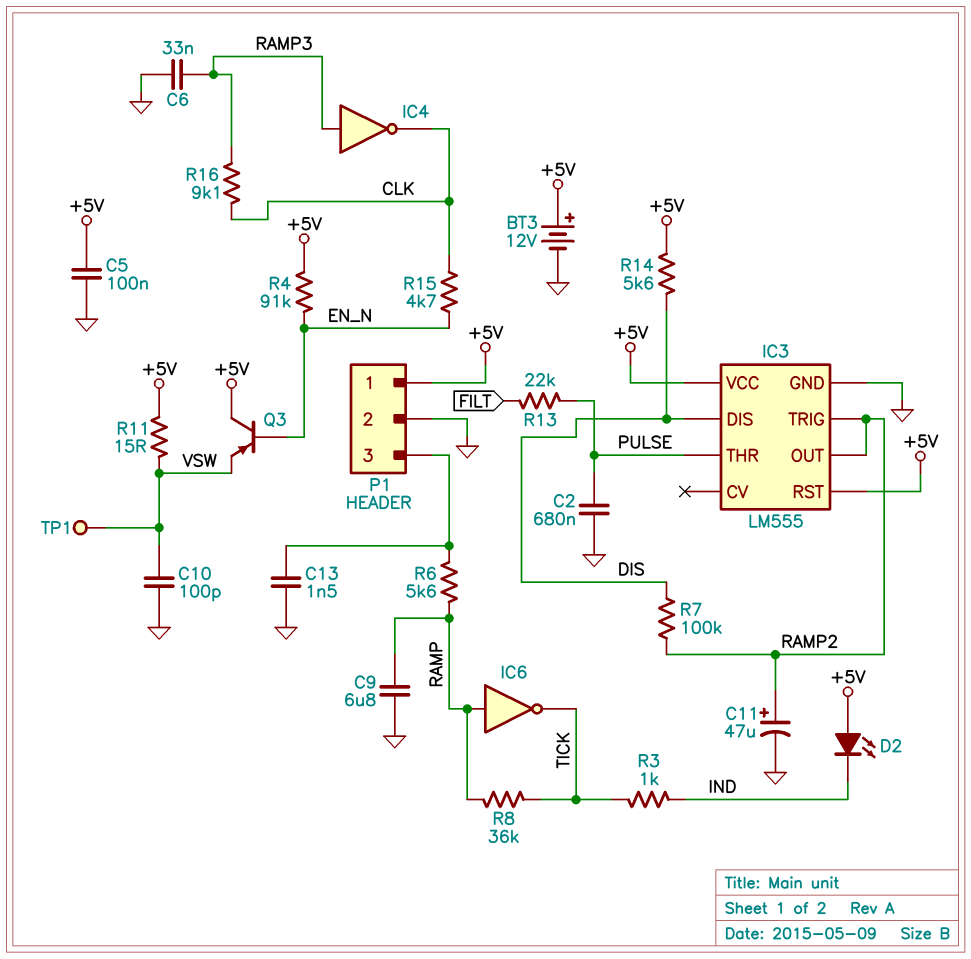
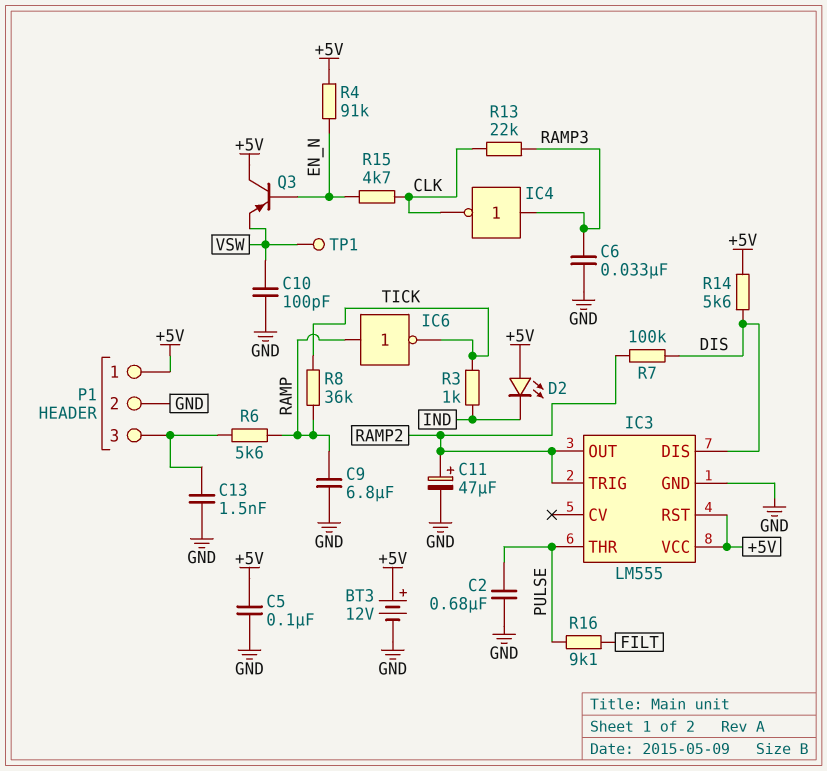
R11: 15 (+5V, VSW) -> none
R13: 22k (FILT, PULSE) -> 22k (CLK, RAMP3)
R16: 9.1k (CLK, RAMP3) -> 9.1k (FILT, PULSE)

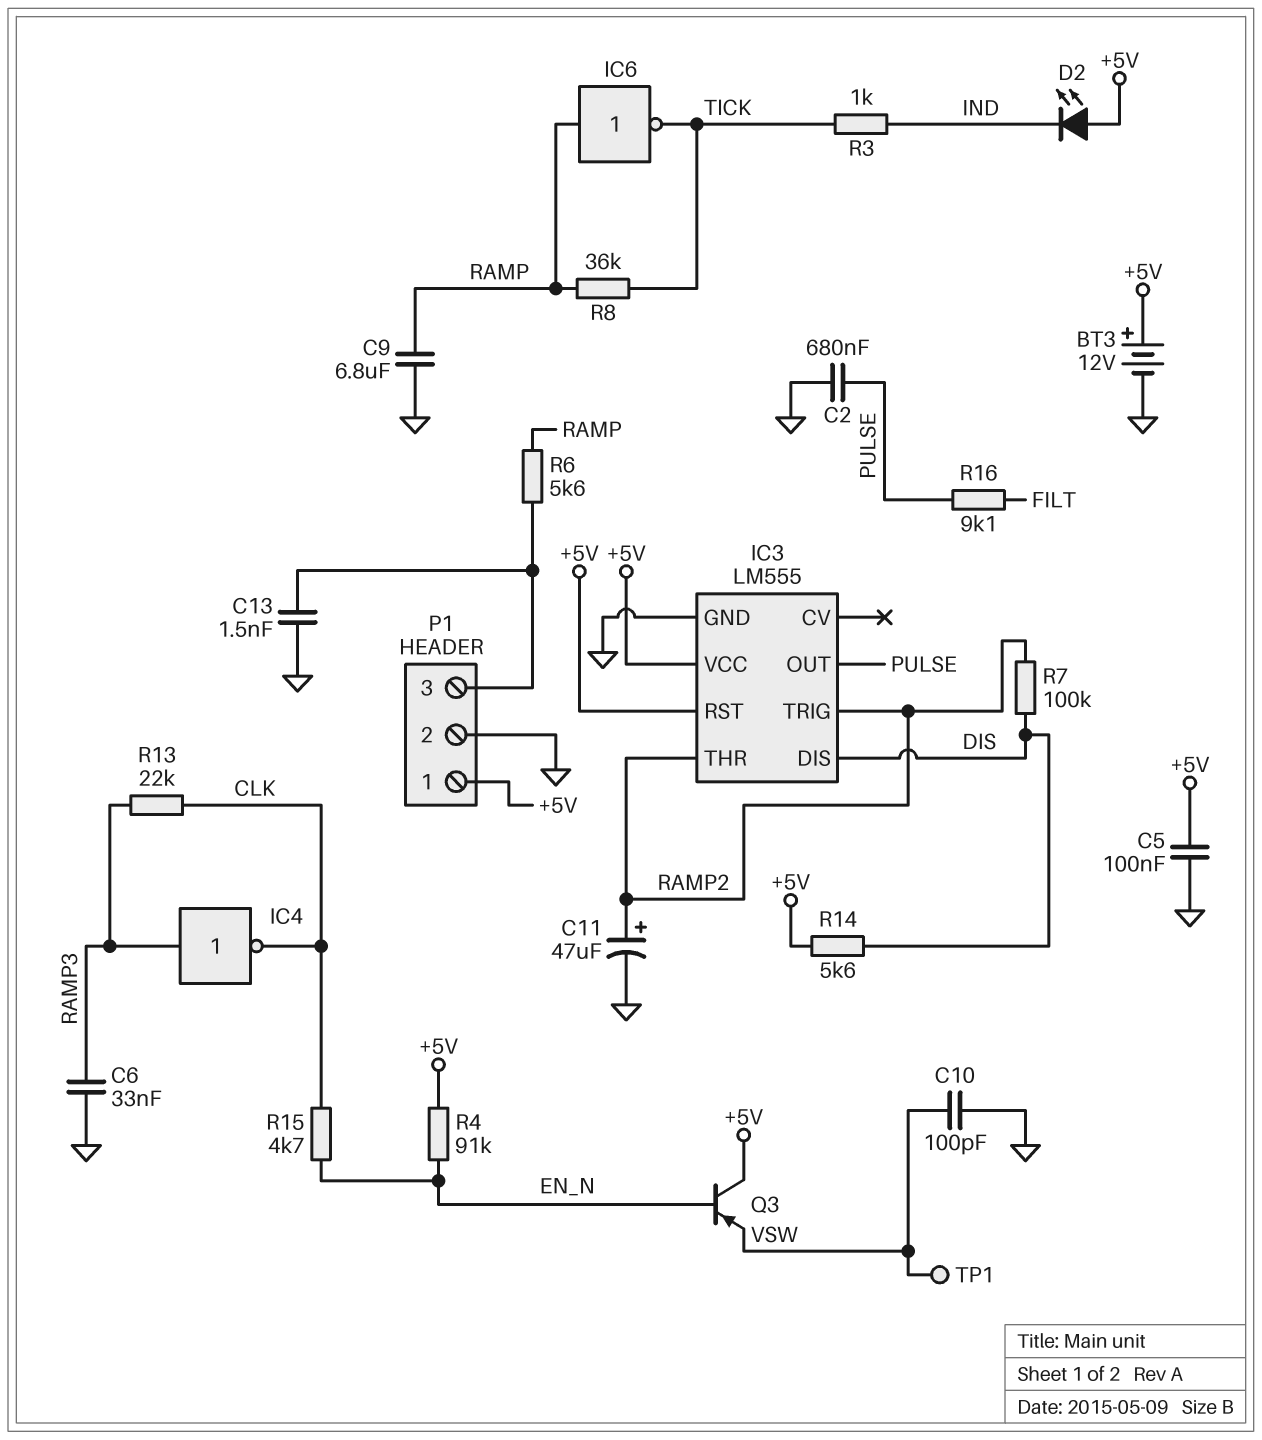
IC3 pin OUT: RAMP2 -> PULSE
IC3 pin THR: PULSE -> RAMP2

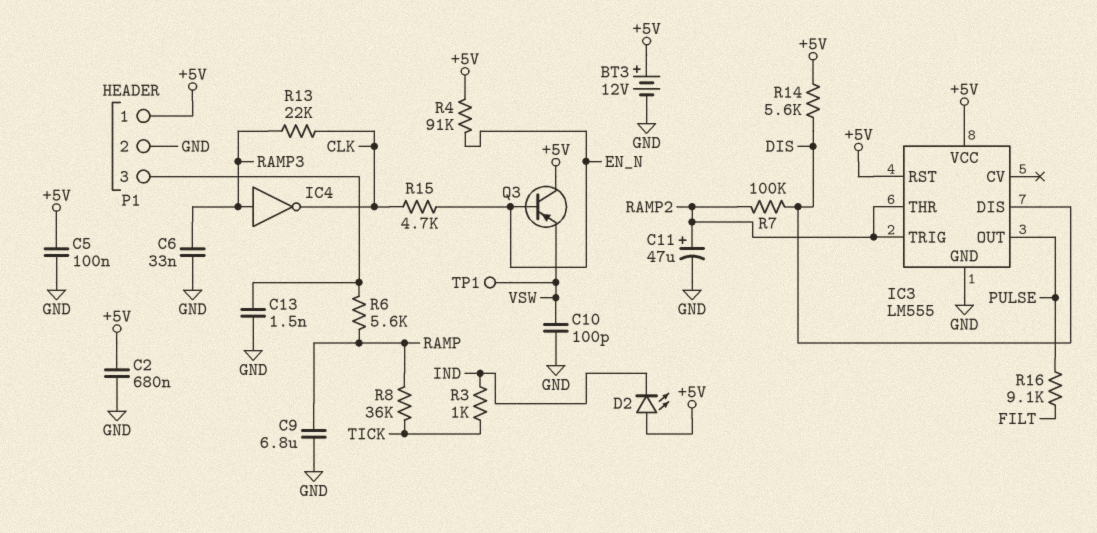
C2: 680nF (GND, PULSE) -> 680nF (+5V, GND)
IC6: NOT (in RAMP, out TICK) -> none

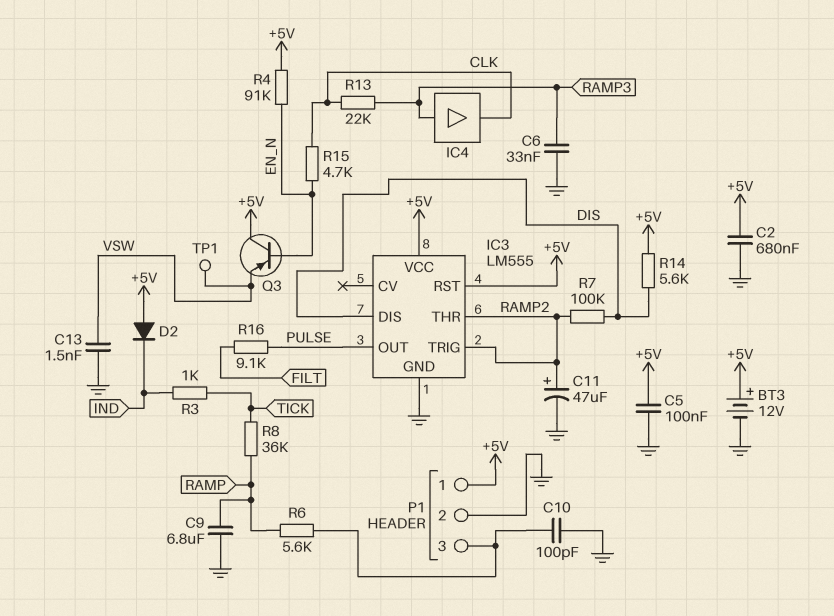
C10: 100pF (GND, VSW) -> 100pF (GND, P1/3)
C13: 1.5nF (GND, P1/3) -> 1.5nF (GND, VSW)
D2: LED (A +5V, K IND) -> diode (A +5V, K IND)
IC4: NOT (in RAMP3, out CLK) -> buffer (in RAMP3, out CLK)

